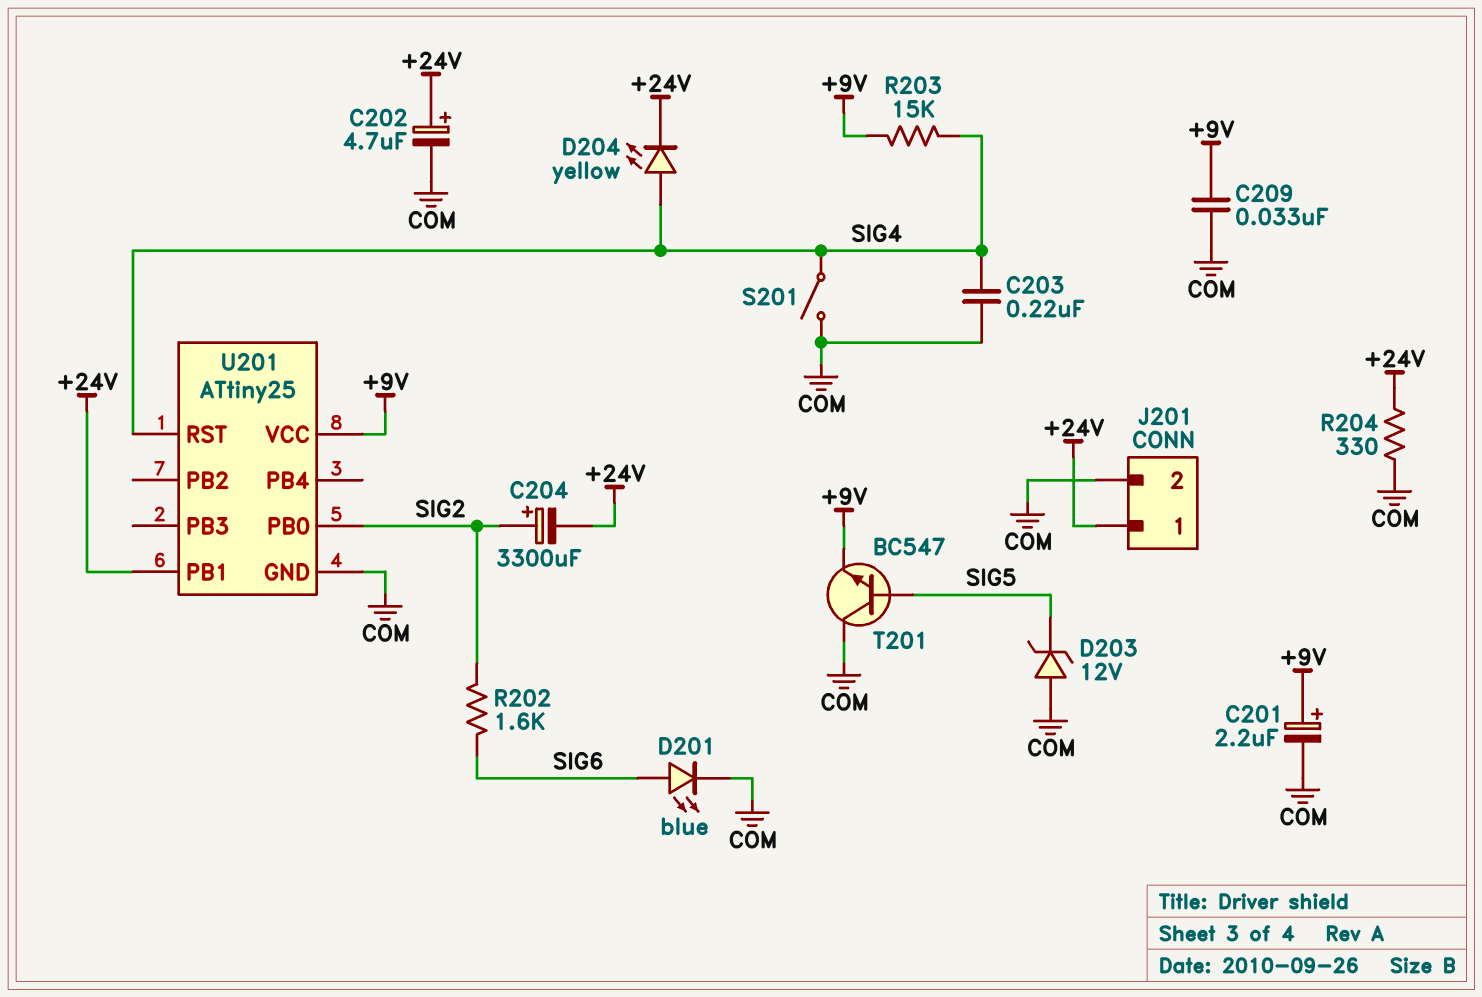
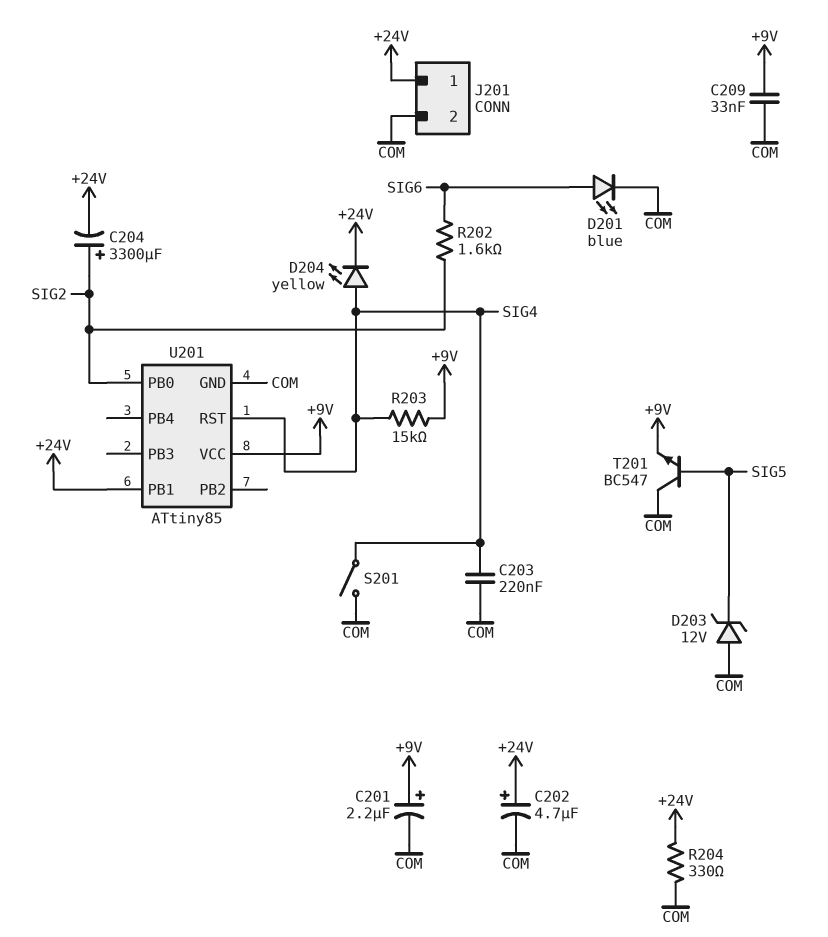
U201: ATtiny25 -> ATtiny85

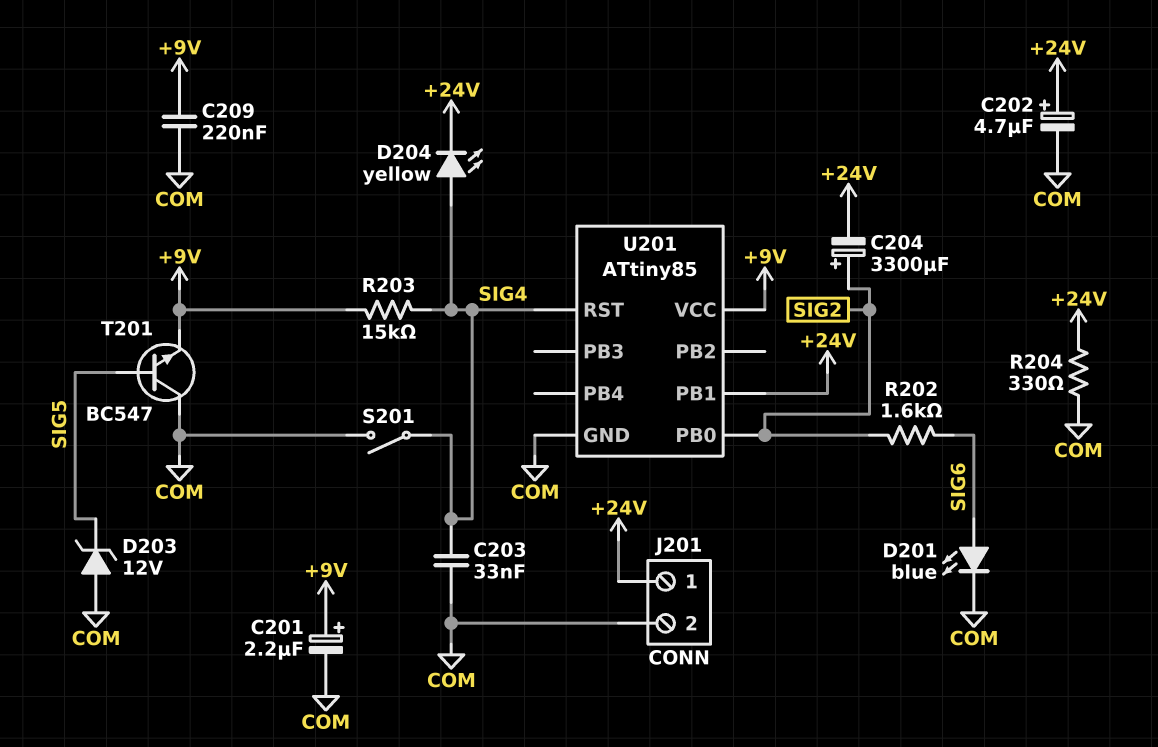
C203: 220nF (COM, SIG4) -> 33nF (COM, SIG4)
C209: 33nF (+9V, COM) -> 220nF (+9V, COM)

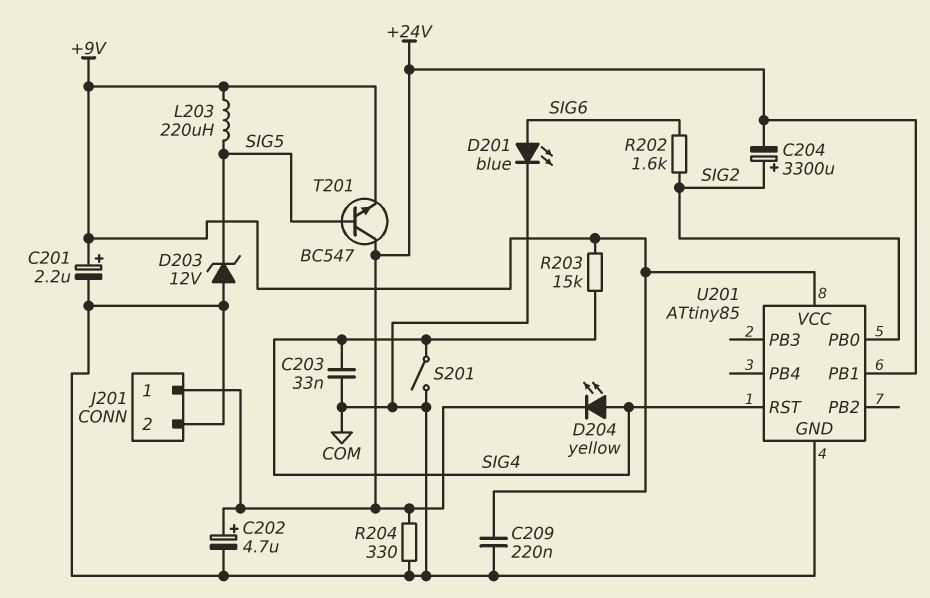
L203: none -> 220uH (+9V, SIG5)
T201: NPN BC547 (B SIG5, C COM, E +9V) -> NPN BC547 (B SIG5, C +24V, E +9V)

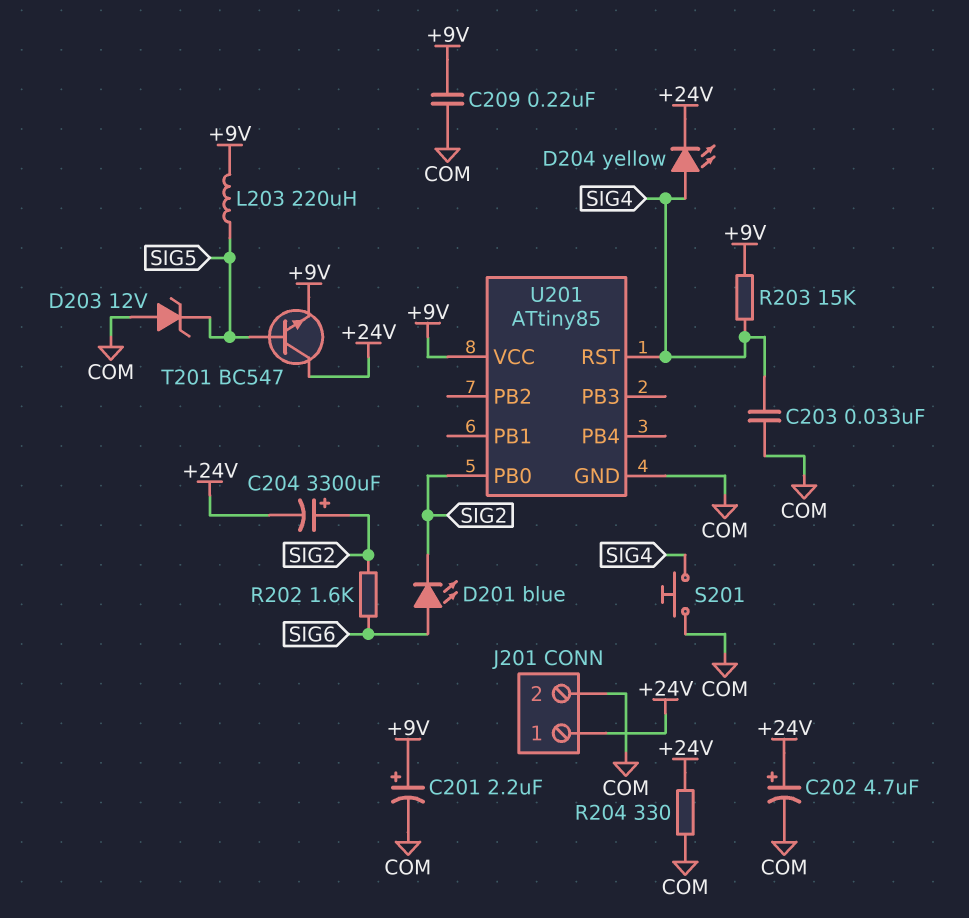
D201: LED blue (A SIG6, K COM) -> LED blue (A SIG6, K SIG2)
S201: switch (COM, SIG4) -> button (COM, SIG4)
U201 pin PB1: +24V -> none

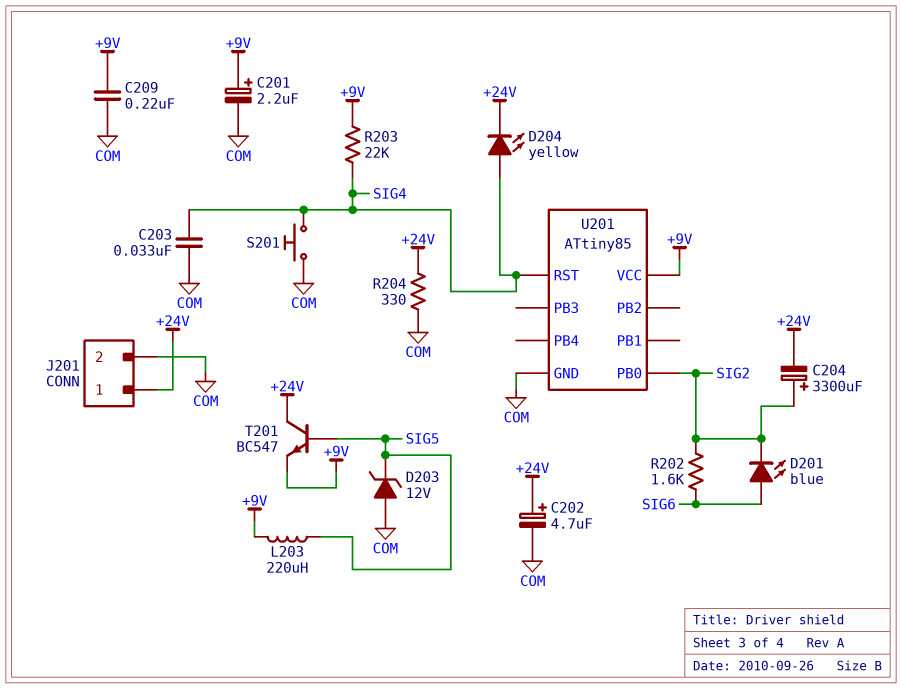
R203: 15k (+9V, SIG4) -> 22k (+9V, SIG4)

